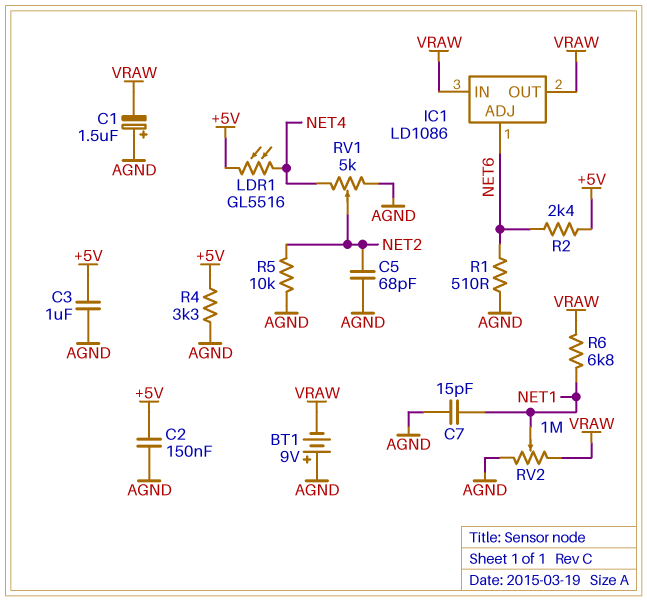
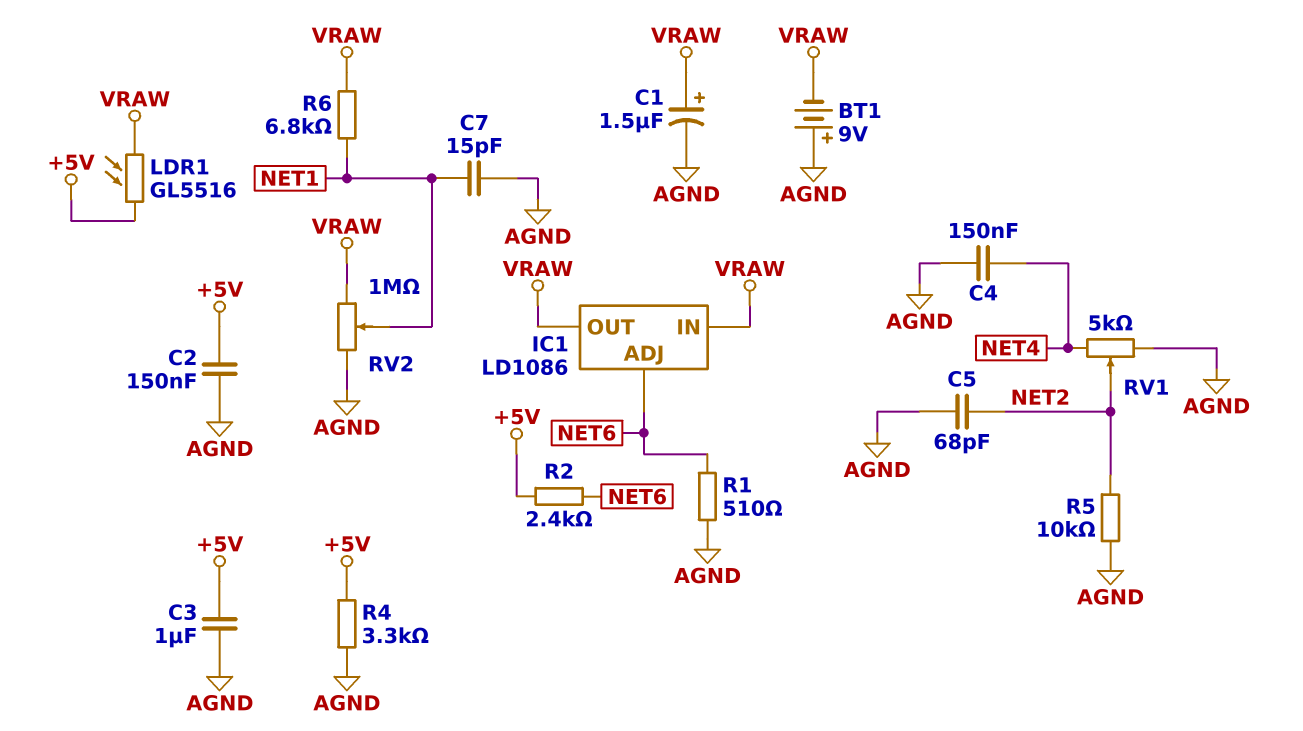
C1: 1.5uF (plus AGND, minus VRAW) -> 1.5uF (plus VRAW, minus AGND)
C4: none -> 150nF (AGND, NET4)
LDR1: GL5516 (+5V, NET4) -> GL5516 (+5V, VRAW)

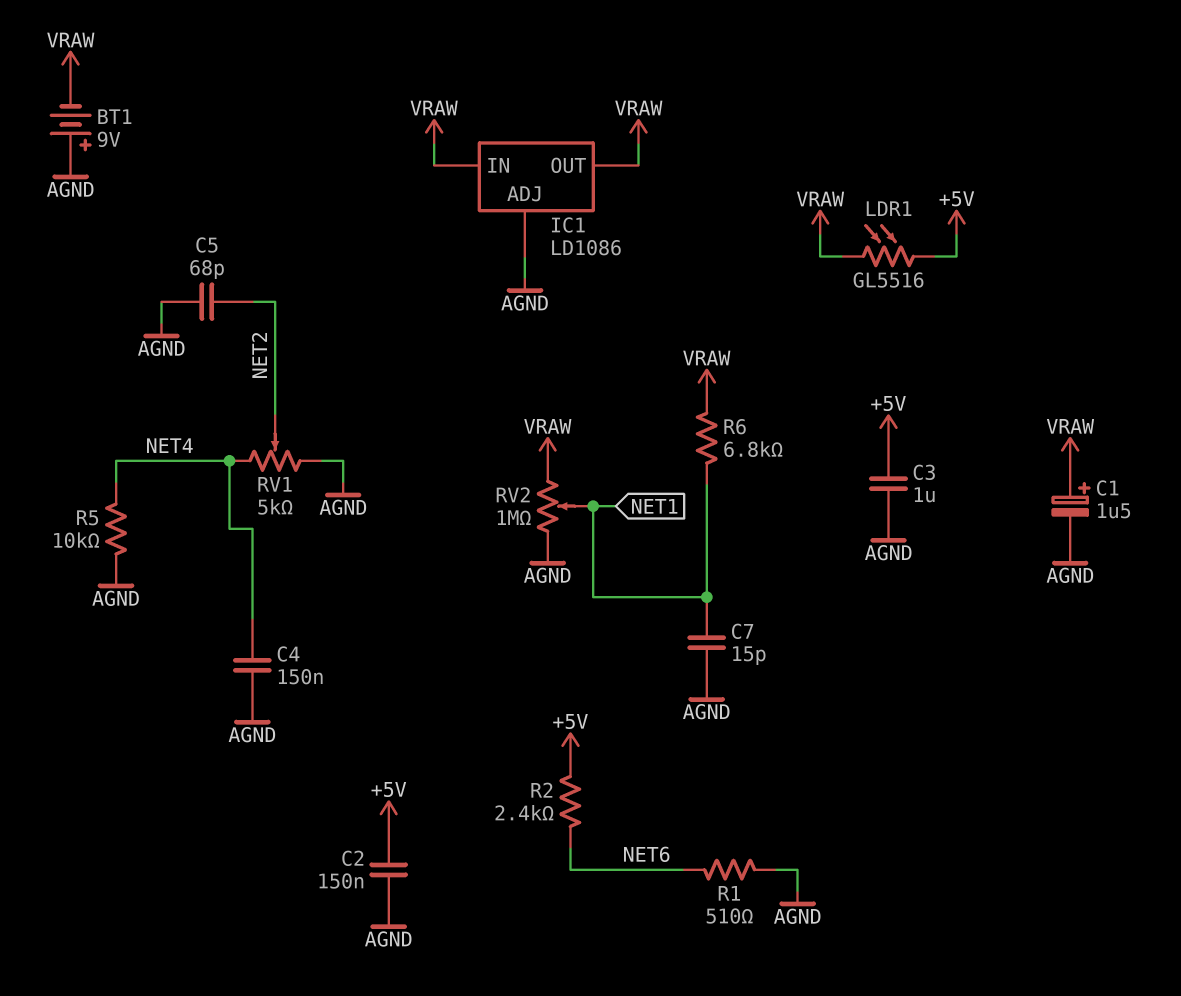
IC1 pin ADJ: NET6 -> AGND
R4: 3.3k (+5V, AGND) -> none
R5: 10k (AGND, NET2) -> 10k (AGND, NET4)

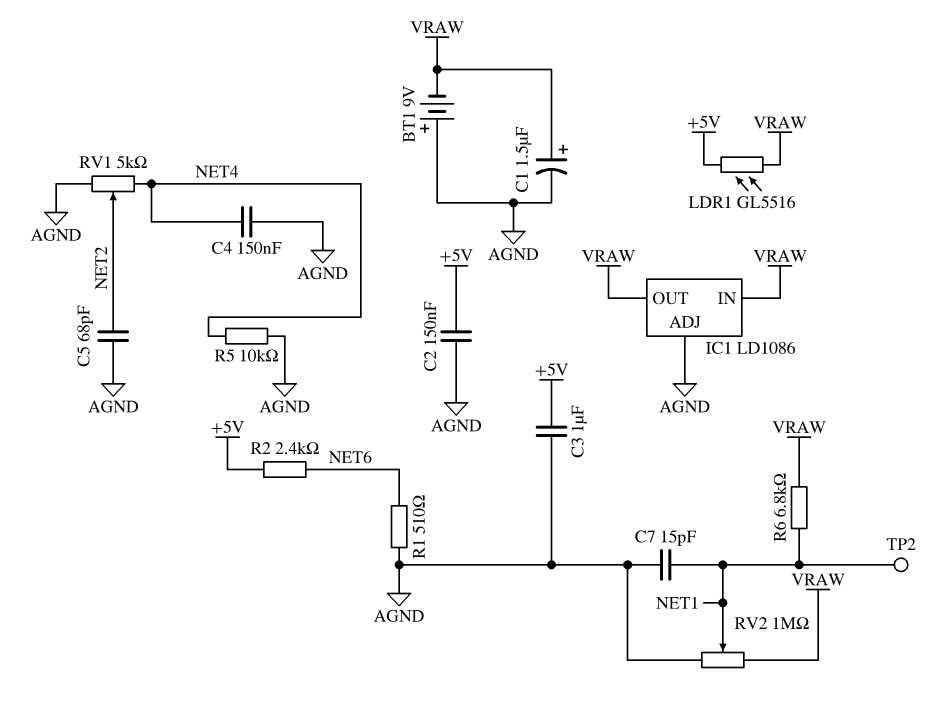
TP2: none -> test point (NET1)

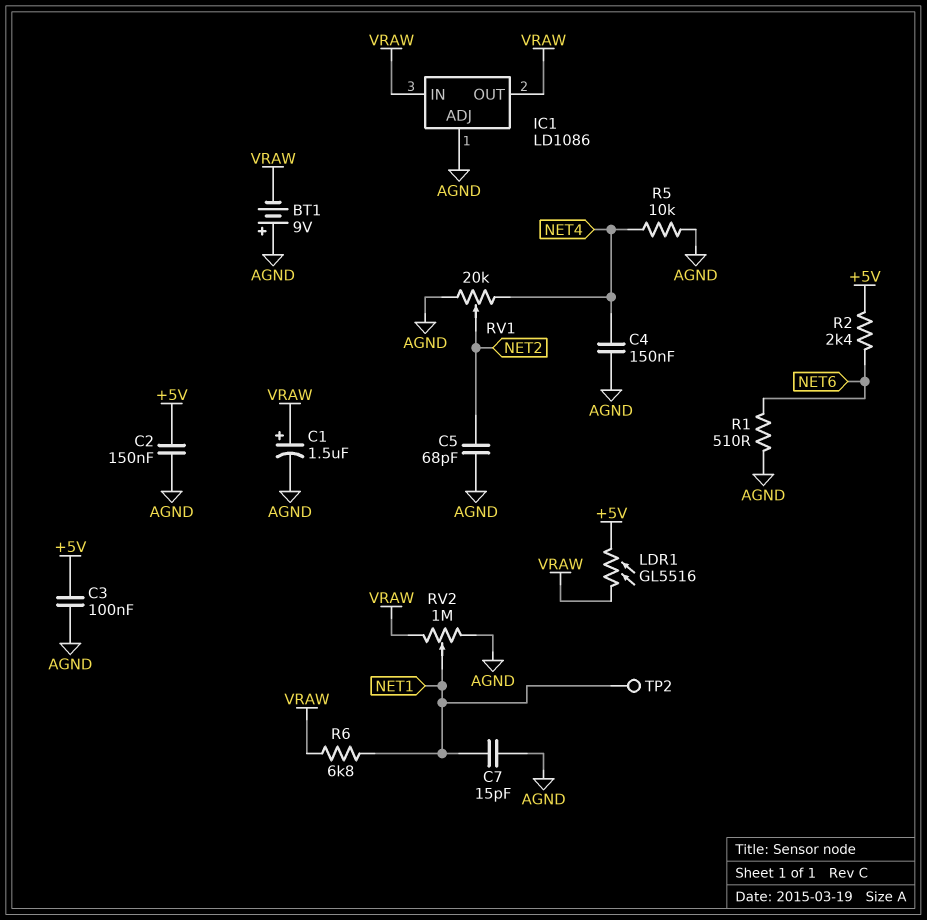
C3: 1uF (+5V, AGND) -> 100nF (+5V, AGND)
RV1: 5k (AGND, NET4, wiper NET2) -> 20k (AGND, NET4, wiper NET2)

